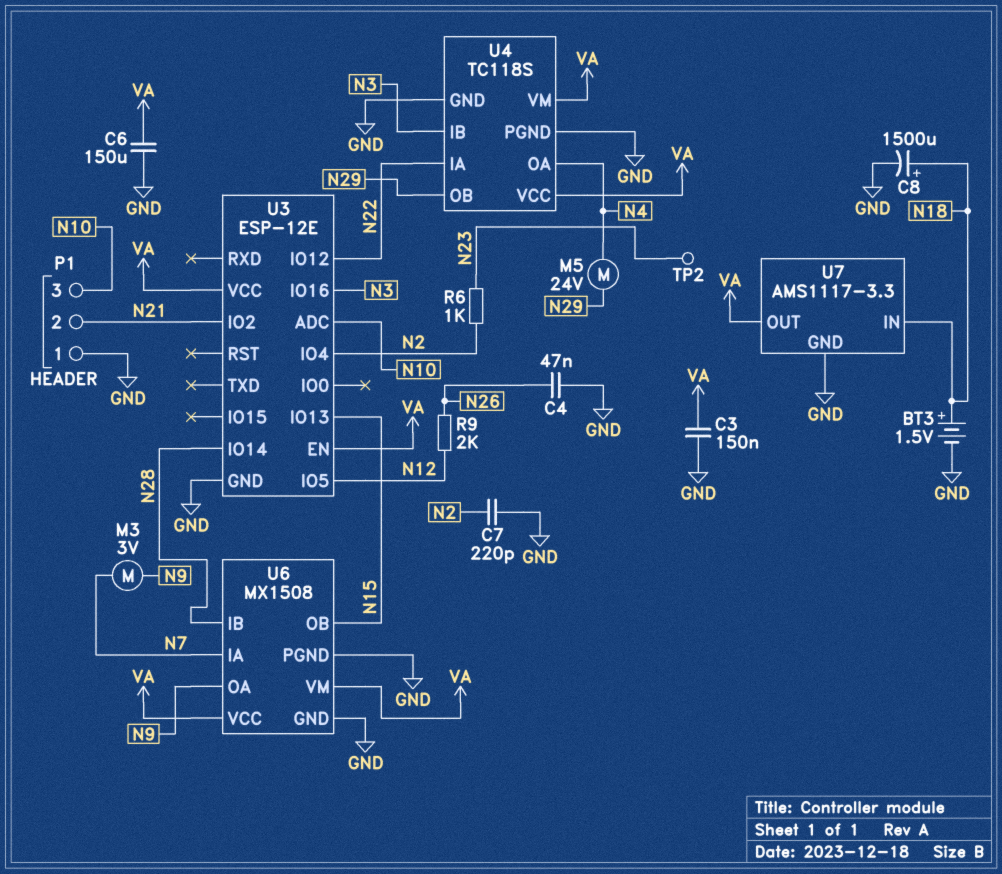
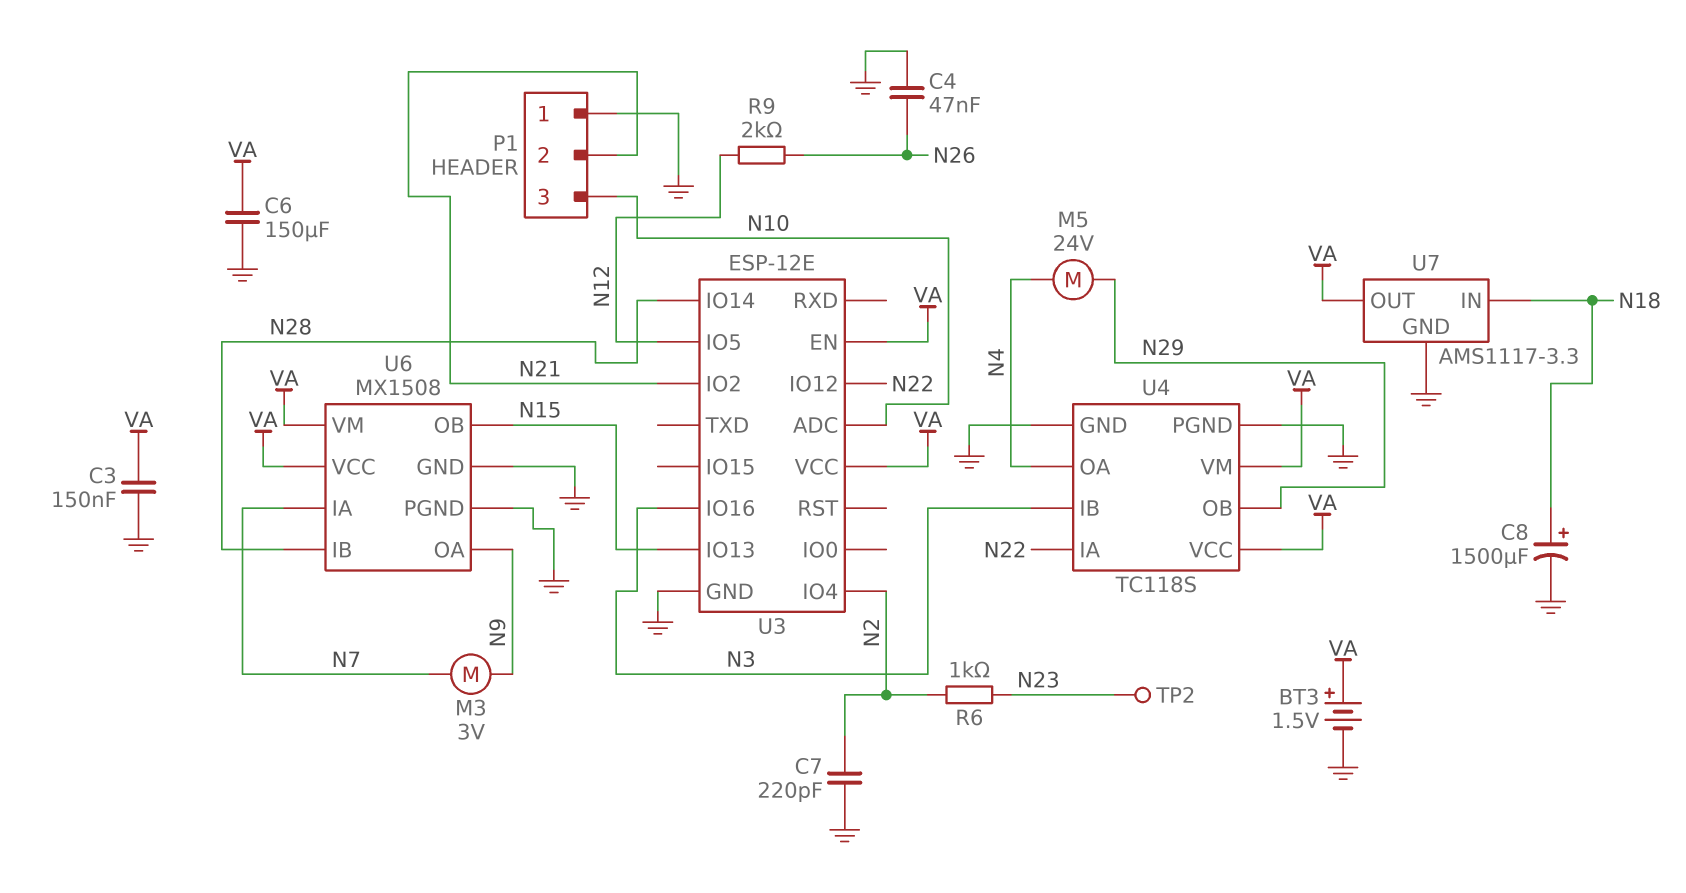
BT3: 1.5V (plus N18, minus GND) -> 1.5V (plus VA, minus GND)

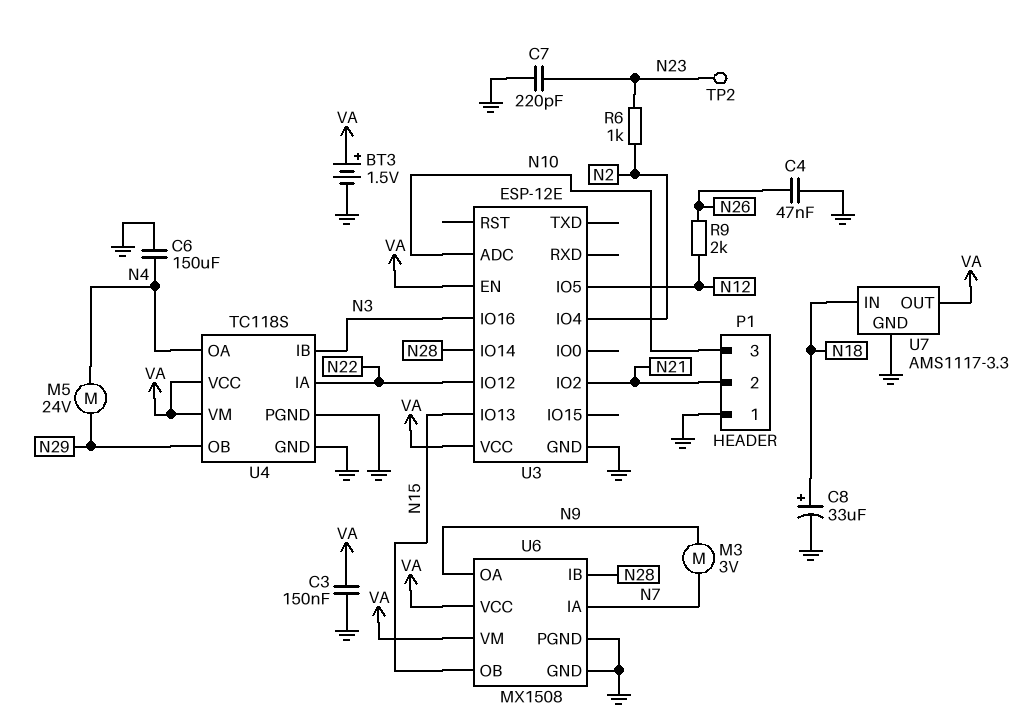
C6: 150uF (GND, VA) -> 150uF (GND, N4)
C7: 220pF (GND, N2) -> 220pF (GND, N23)
C8: 1500uF (plus N18, minus GND) -> 33uF (plus N18, minus GND)

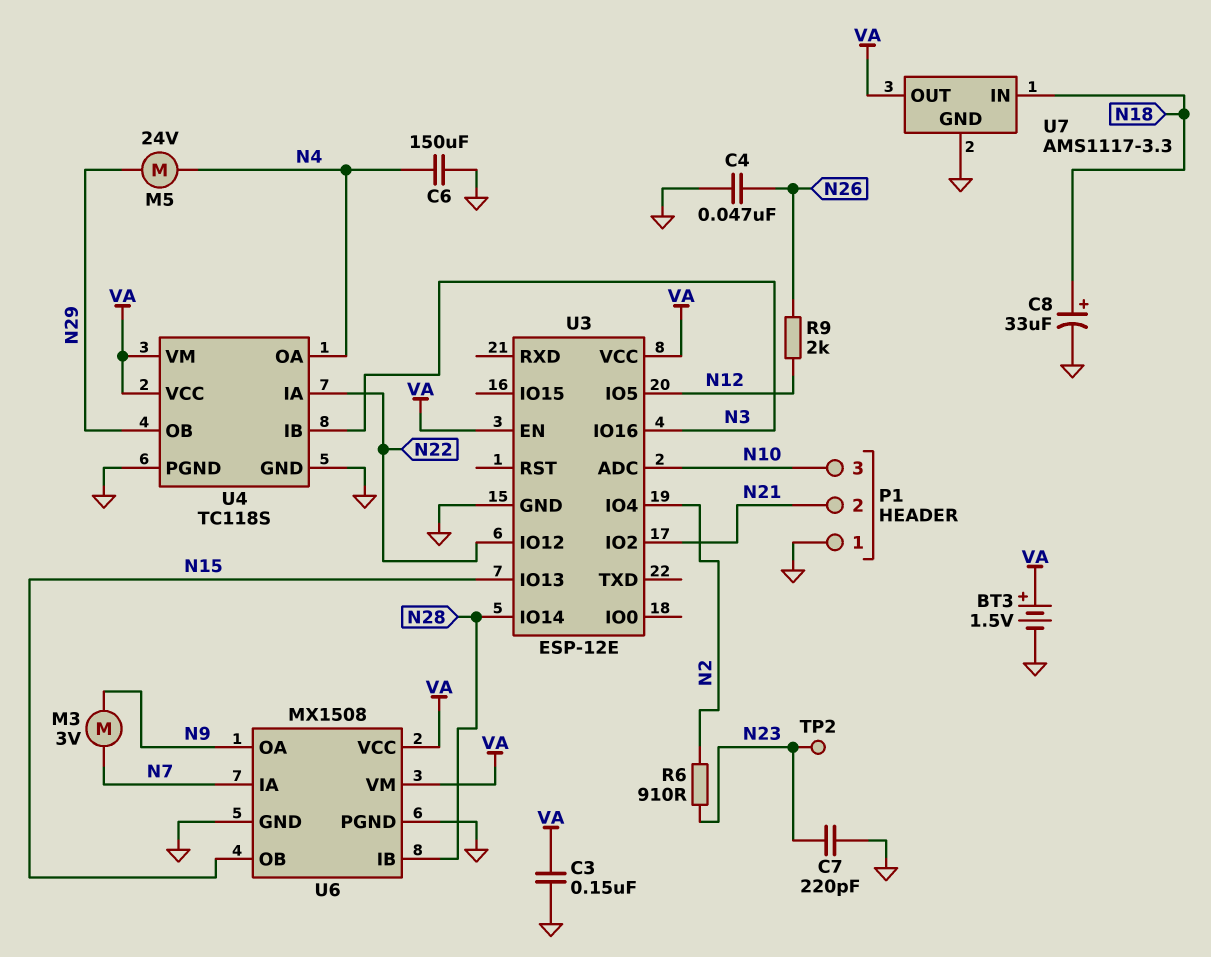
R6: 1k (N2, N23) -> 910 (N2, N23)

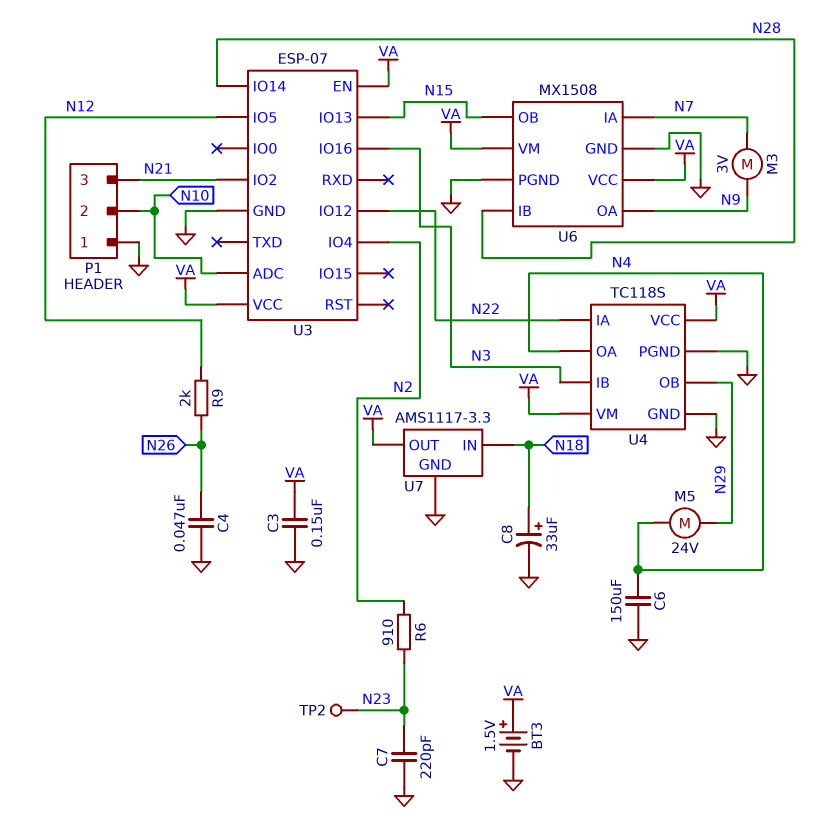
P1 pin 2: N21 -> N10
P1 pin 3: N10 -> N21
U3: ESP-12E -> ESP-07

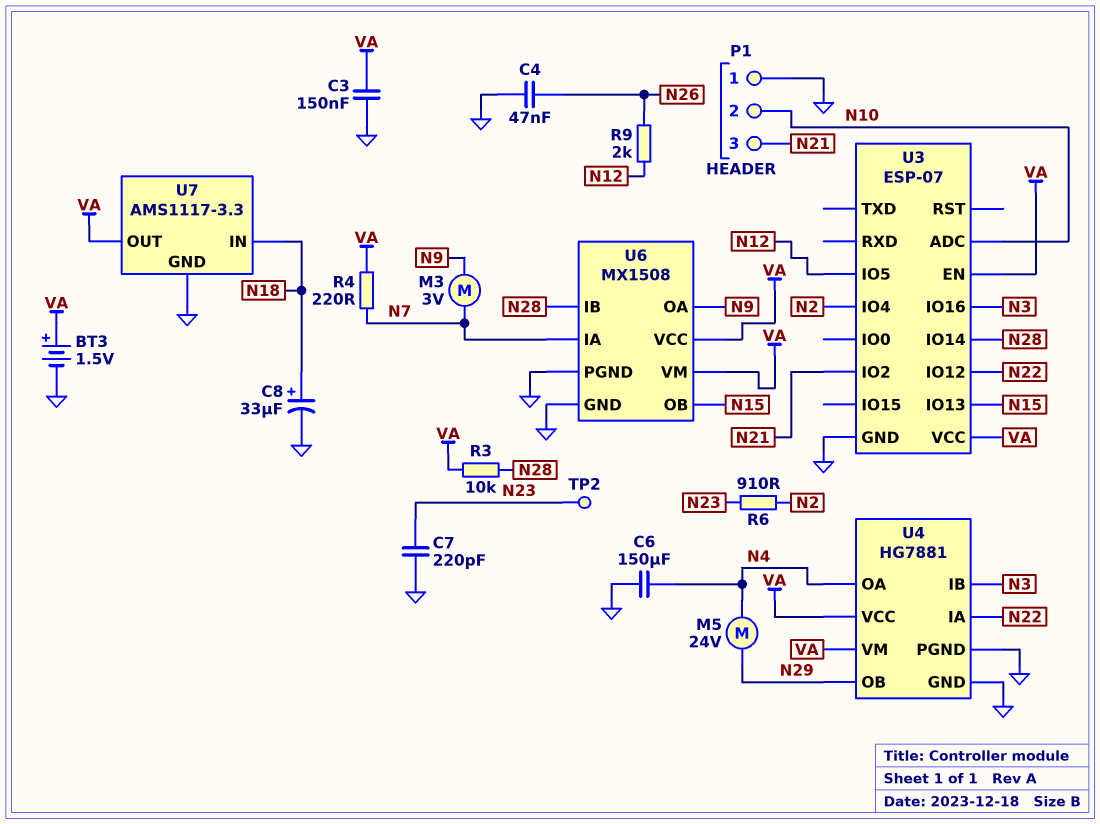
R3: none -> 10k (N28, VA)
R4: none -> 220 (N7, VA)
U4: TC118S -> HG7881

